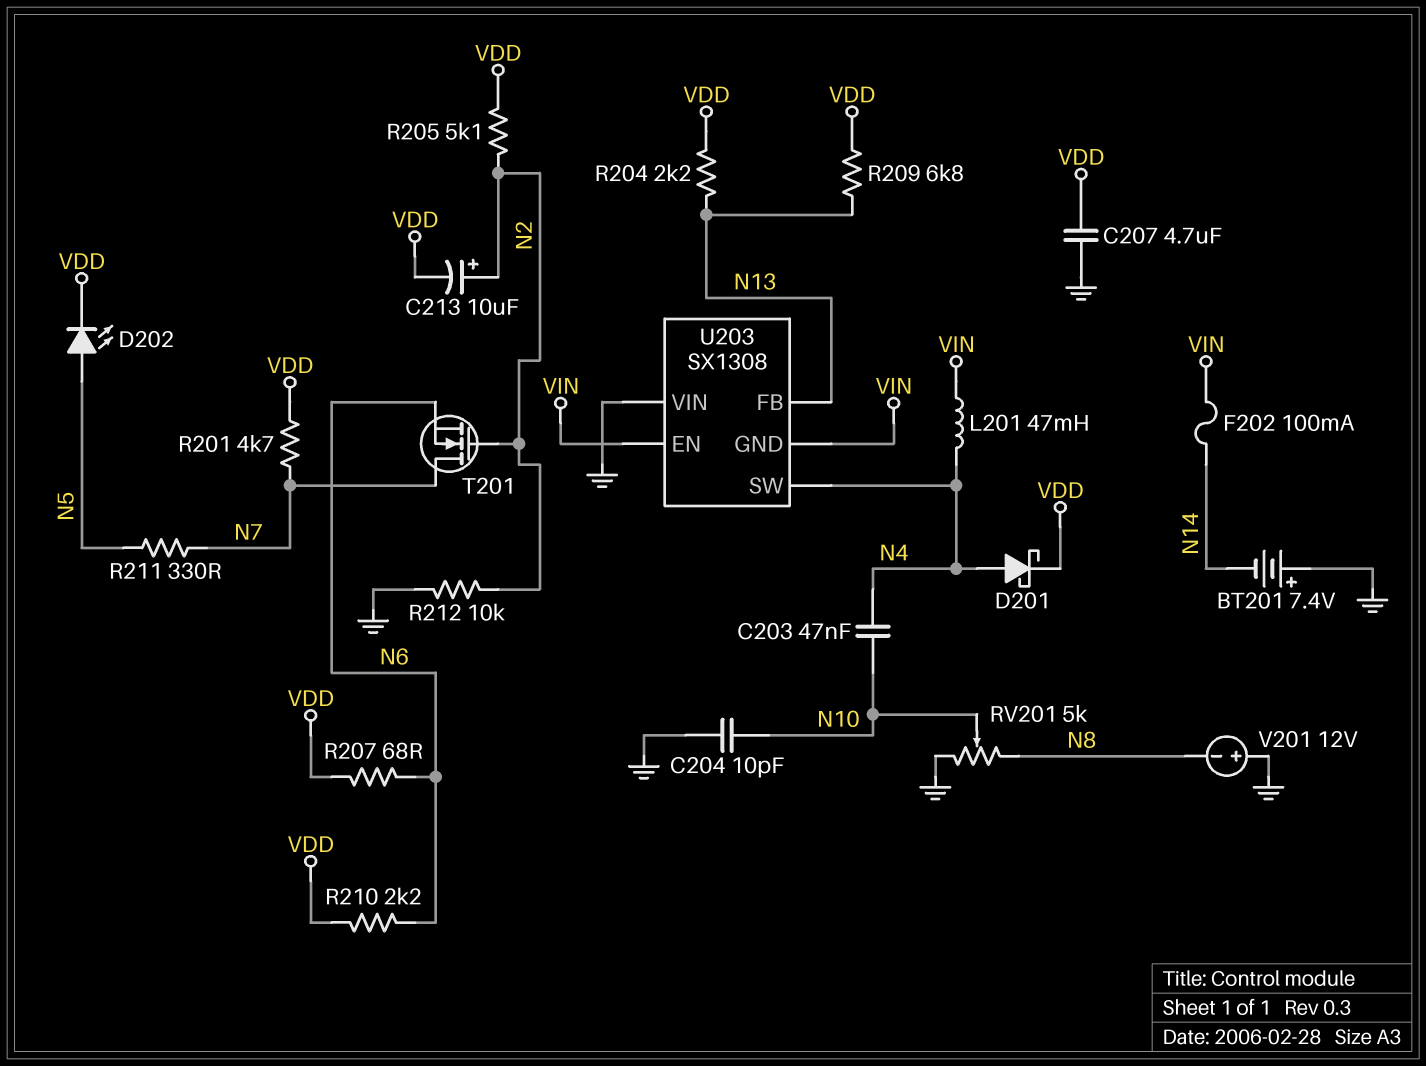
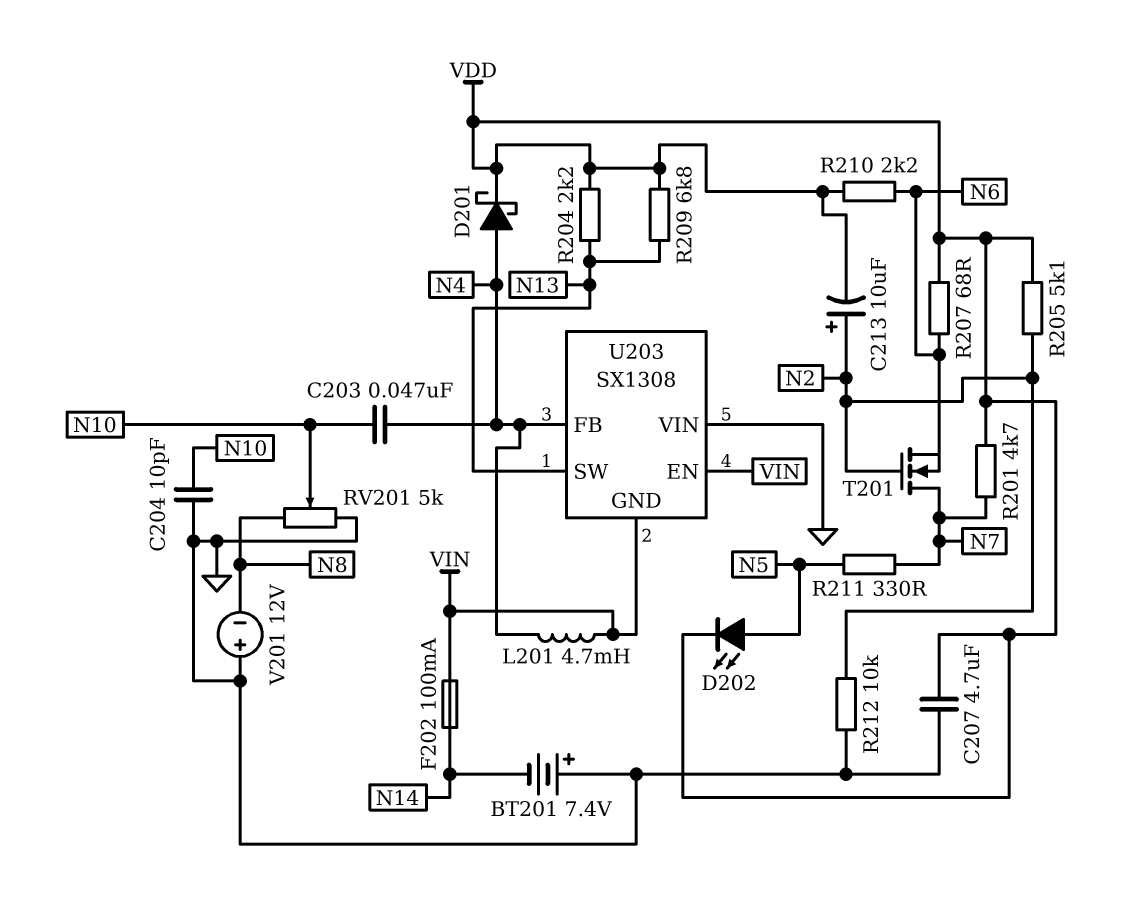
L201: 47mH (N4, VIN) -> 4.7mH (N4, VIN)
U203 pin FB: N13 -> N4
U203 pin SW: N4 -> N13

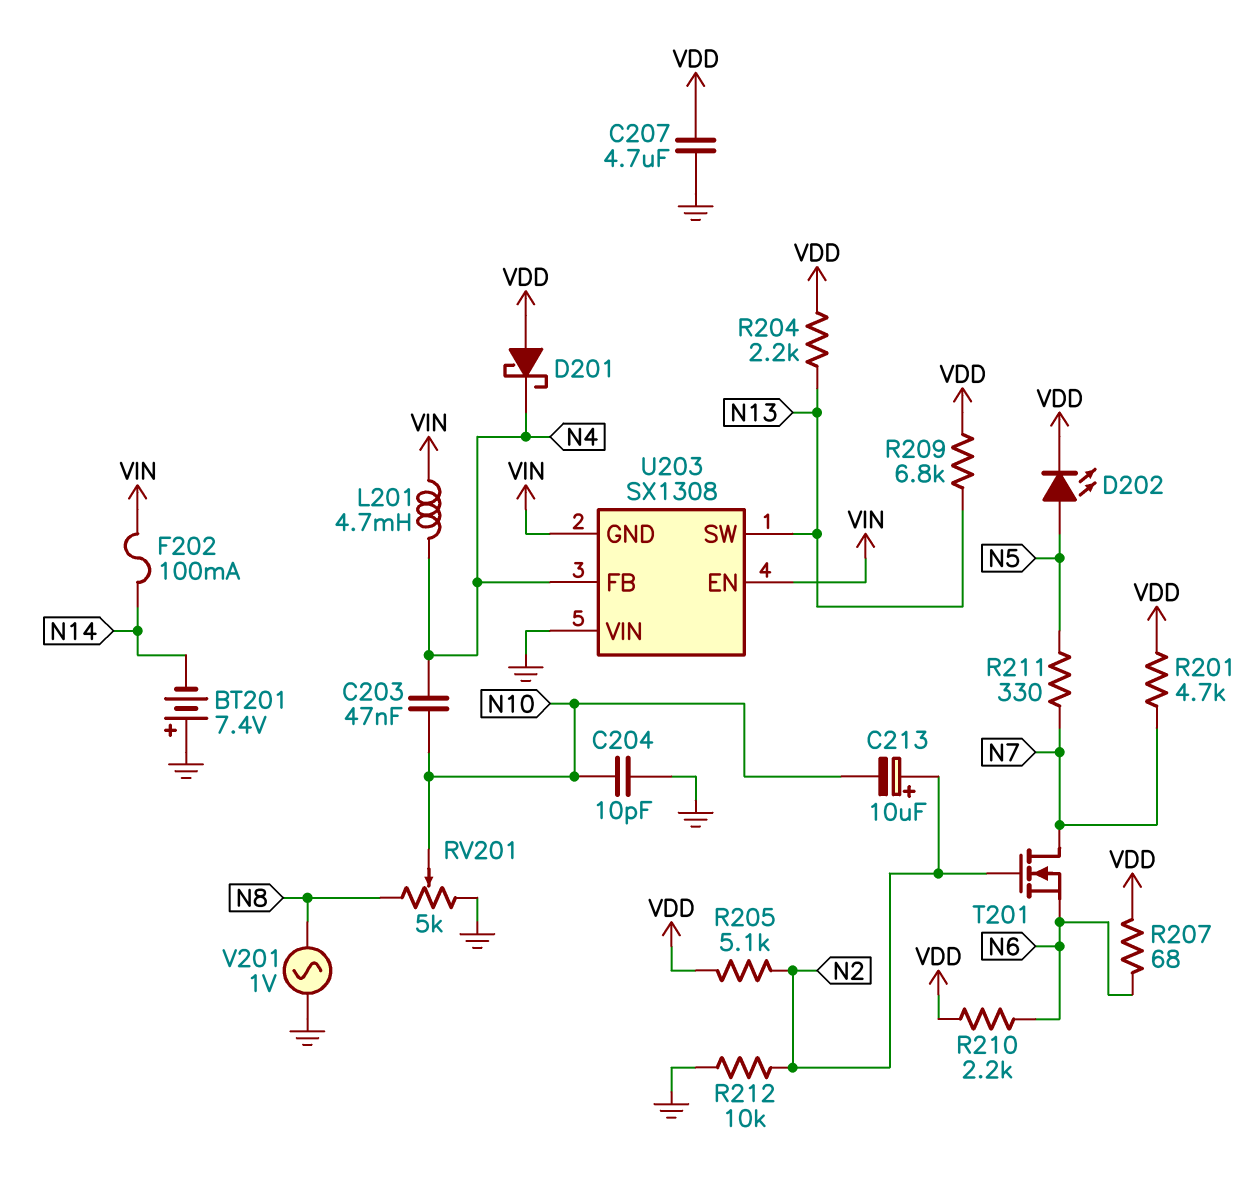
C213: 10uF (plus N2, minus VDD) -> 10uF (plus N2, minus N10)
D201: schottky (A N4, K VDD) -> schottky (A VDD, K N4)
V201: 12V (plus GND, minus N8) -> AC 1V (GND, N8)

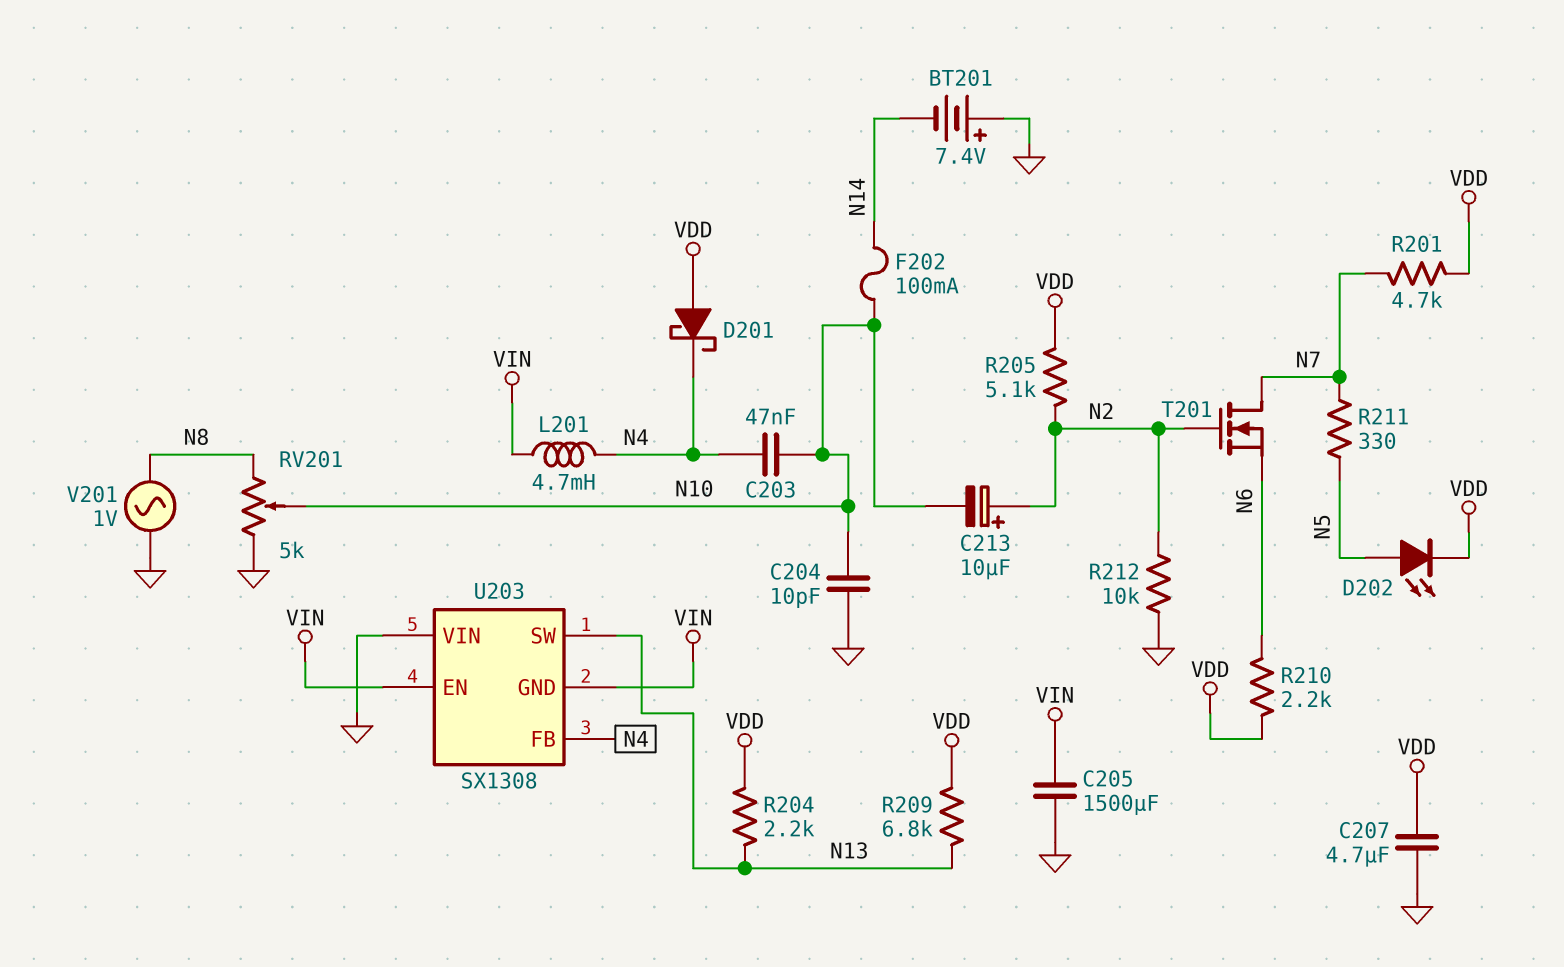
C205: none -> 1500uF (GND, VIN)
F202: 100mA (N14, VIN) -> 100mA (N10, N14)
R207: 68 (N6, VDD) -> none

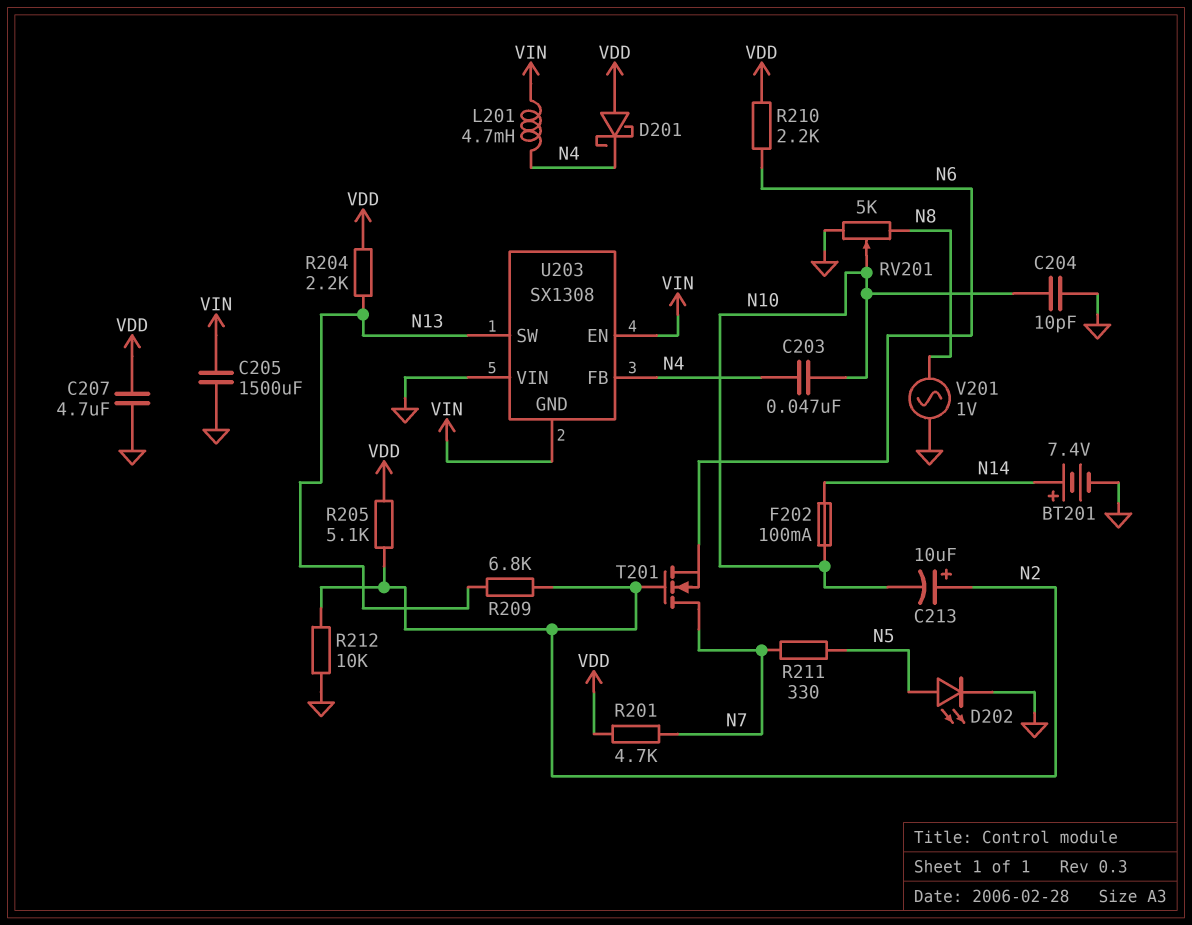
BT201: 7.4V (plus GND, minus N14) -> 7.4V (plus N14, minus GND)
D202: LED (A N5, K VDD) -> LED (A N5, K GND)
R209: 6.8k (N13, VDD) -> 6.8k (N2, N13)

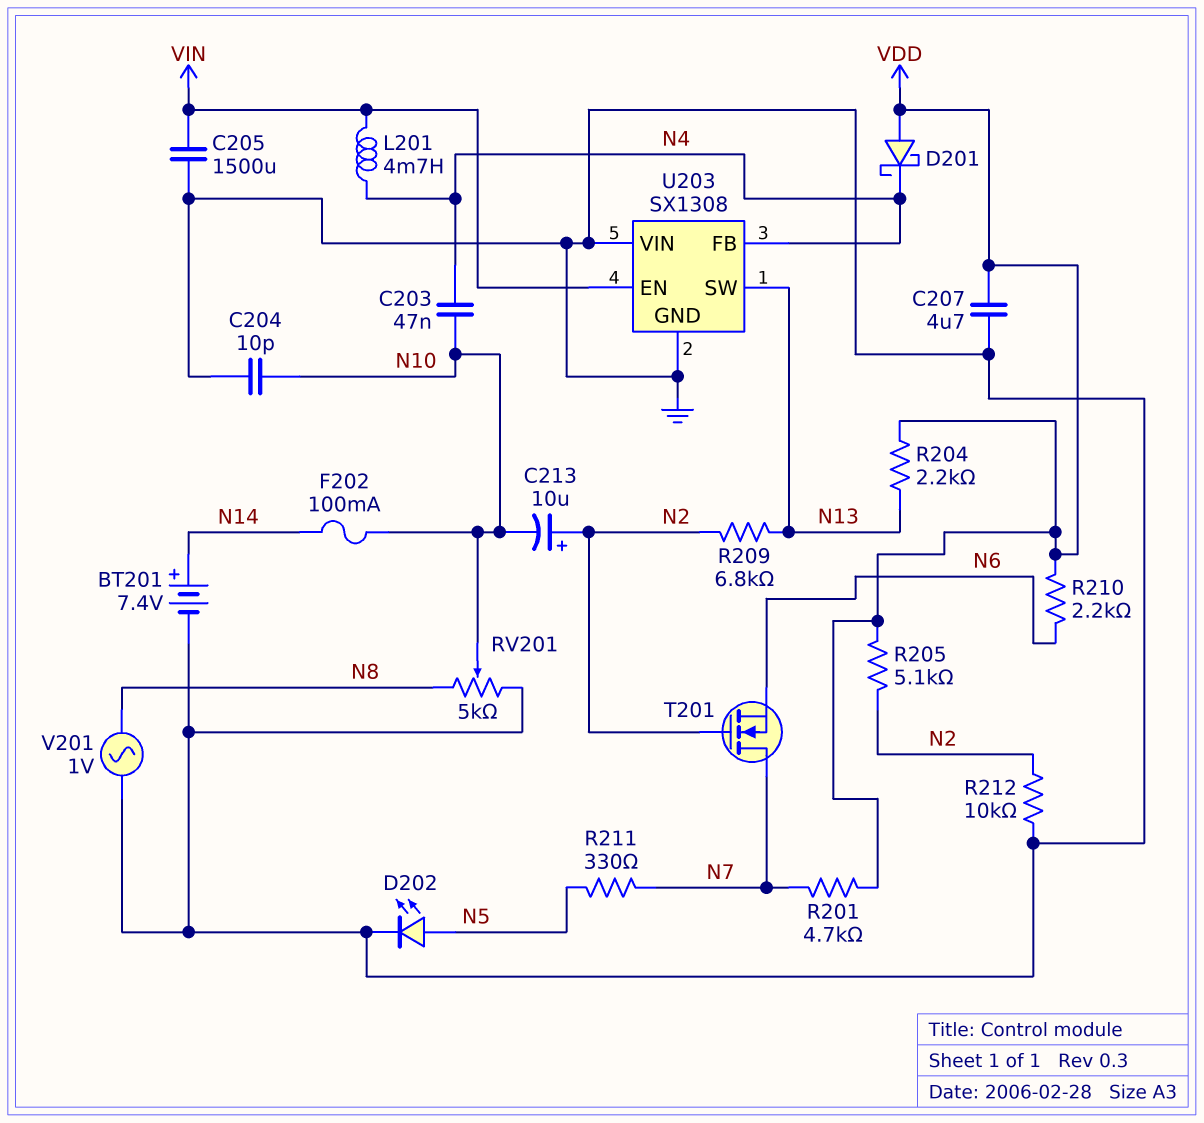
U203 pin GND: VIN -> GND

